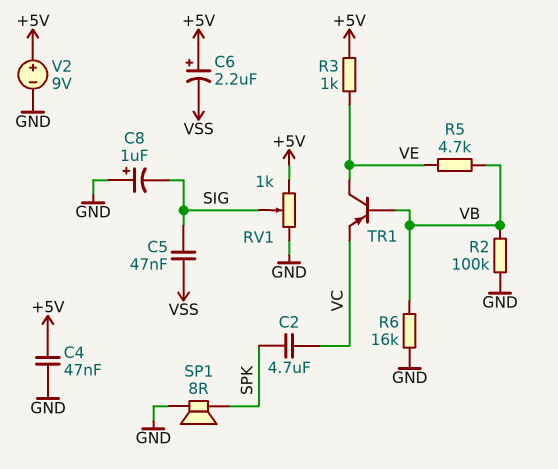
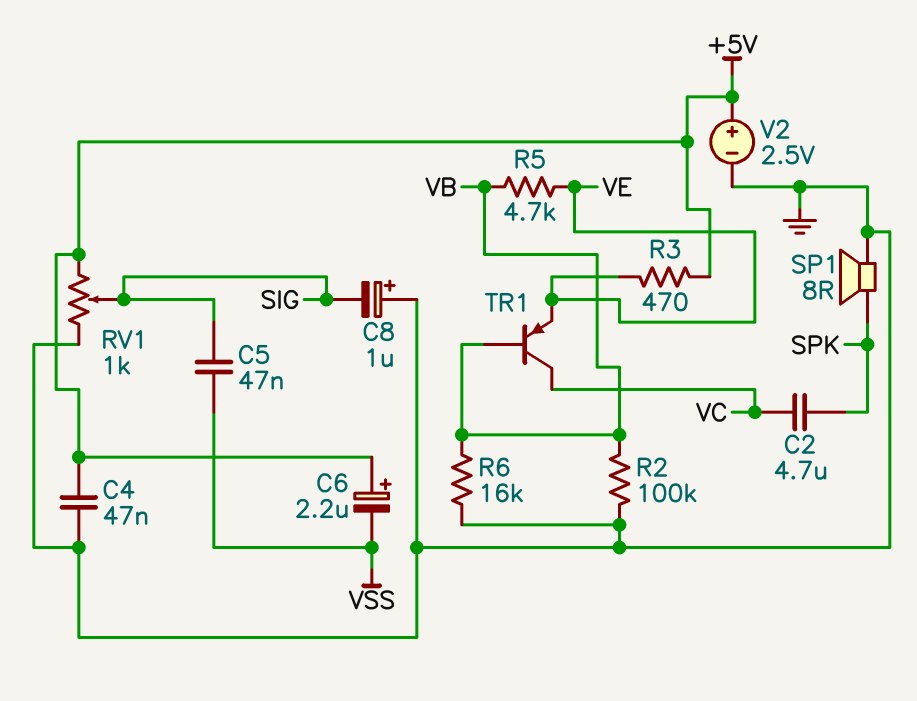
R3: 1k (+5V, VE) -> 470 (+5V, VE)
TR1: PNP (B VB, C VE, E VC) -> PNP (B VB, C VC, E VE)
V2: 9V (plus +5V, minus GND) -> 2.5V (plus +5V, minus GND)

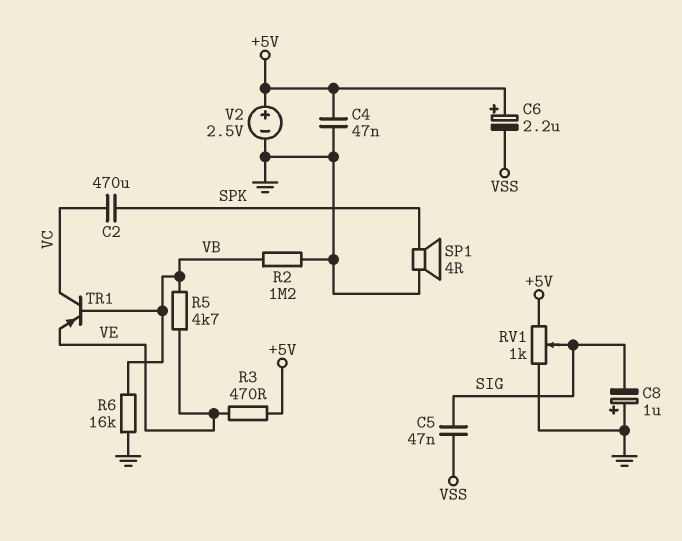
C2: 4.7uF (SPK, VC) -> 470uF (SPK, VC)
R2: 100k (GND, VB) -> 1.2M (GND, VB)
SP1: speaker 8R (GND, SPK) -> speaker 4R (GND, SPK)

